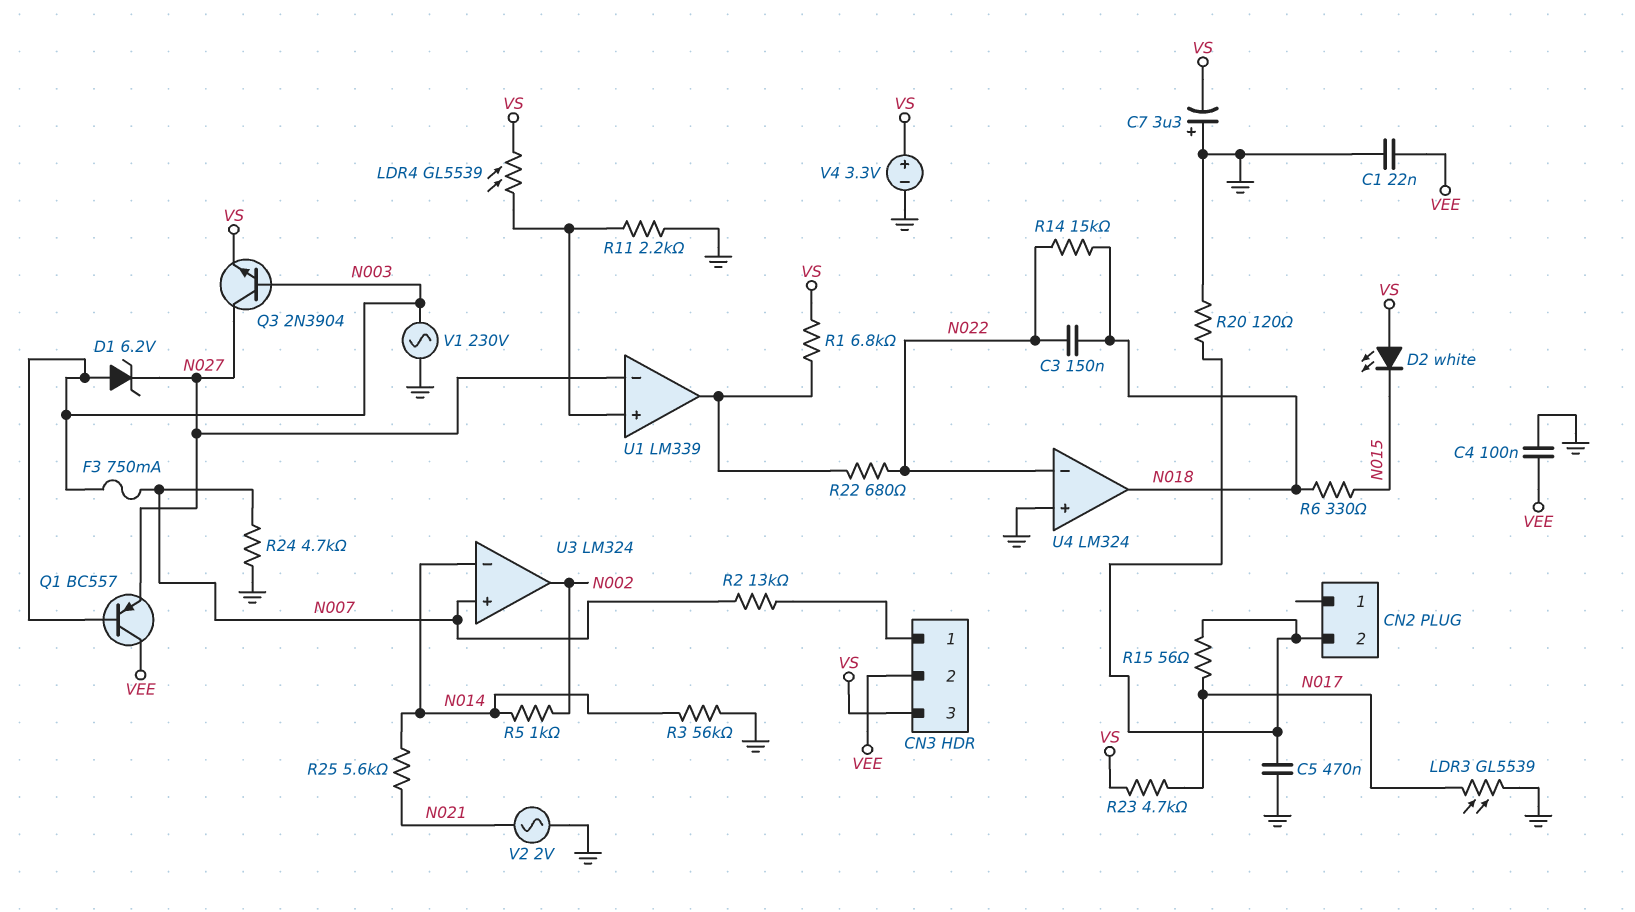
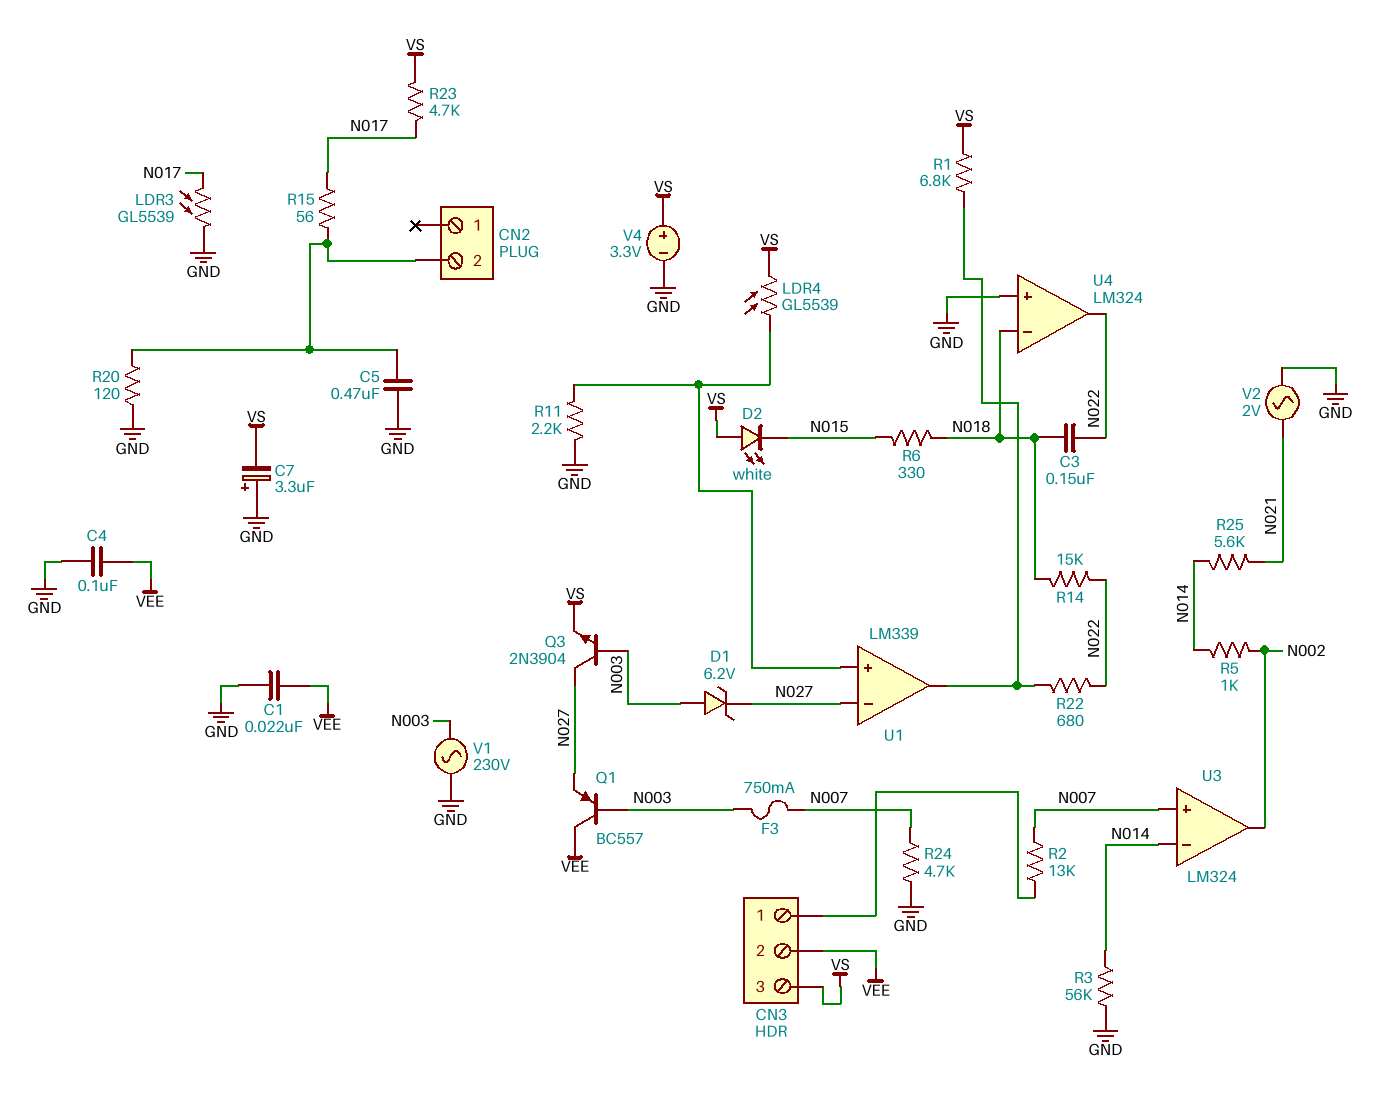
U4 pin in-: N022 -> N018
U4 pin out: N018 -> N022

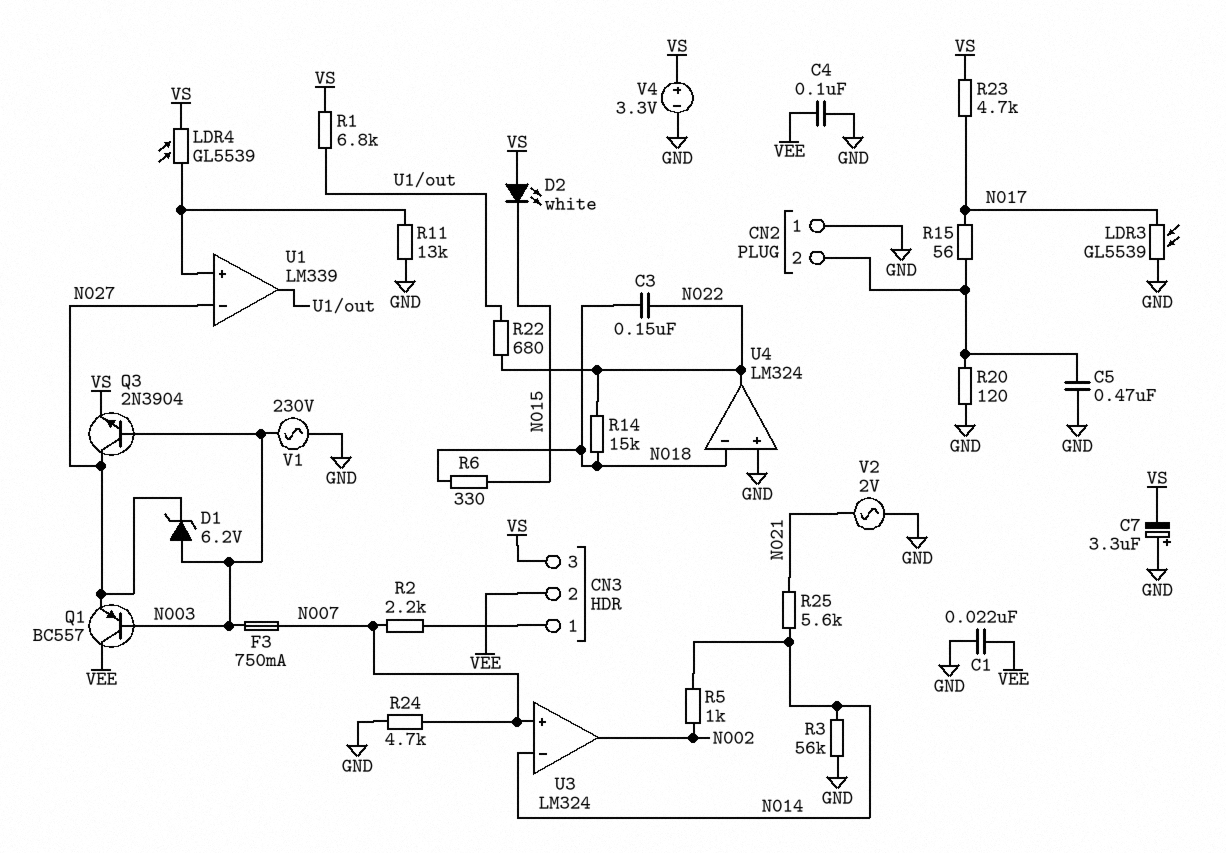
CN2 pin 1: none -> GND
R2: 13k (CN3/1, N007) -> 2.2k (CN3/1, N007)
R11: 2.2k (GND, U1/in+) -> 13k (GND, U1/in+)

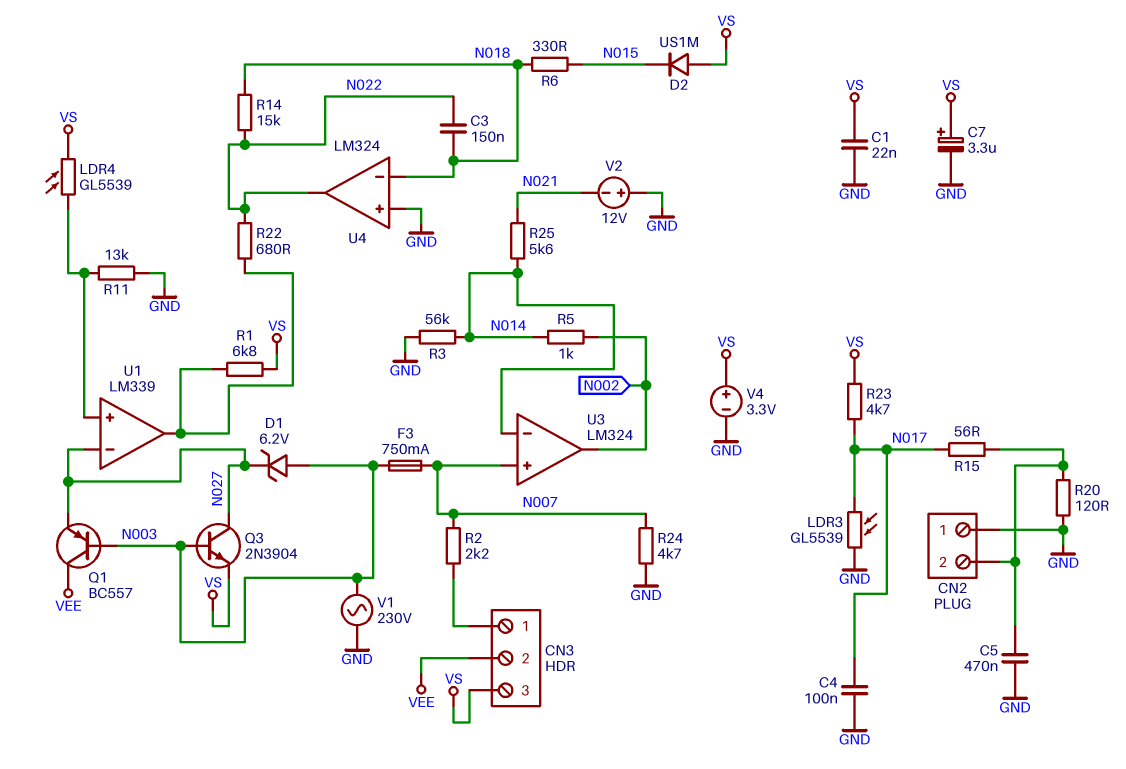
C1: 22nF (GND, VEE) -> 22nF (GND, VS)
C4: 100nF (GND, VEE) -> 100nF (GND, N017)
C7: 3.3uF (plus GND, minus VS) -> 3.3uF (plus VS, minus GND)
D2: LED white (A VS, K N015) -> diode US1M (A VS, K N015)
V2: AC 2V (GND, N021) -> 12V (plus GND, minus N021)

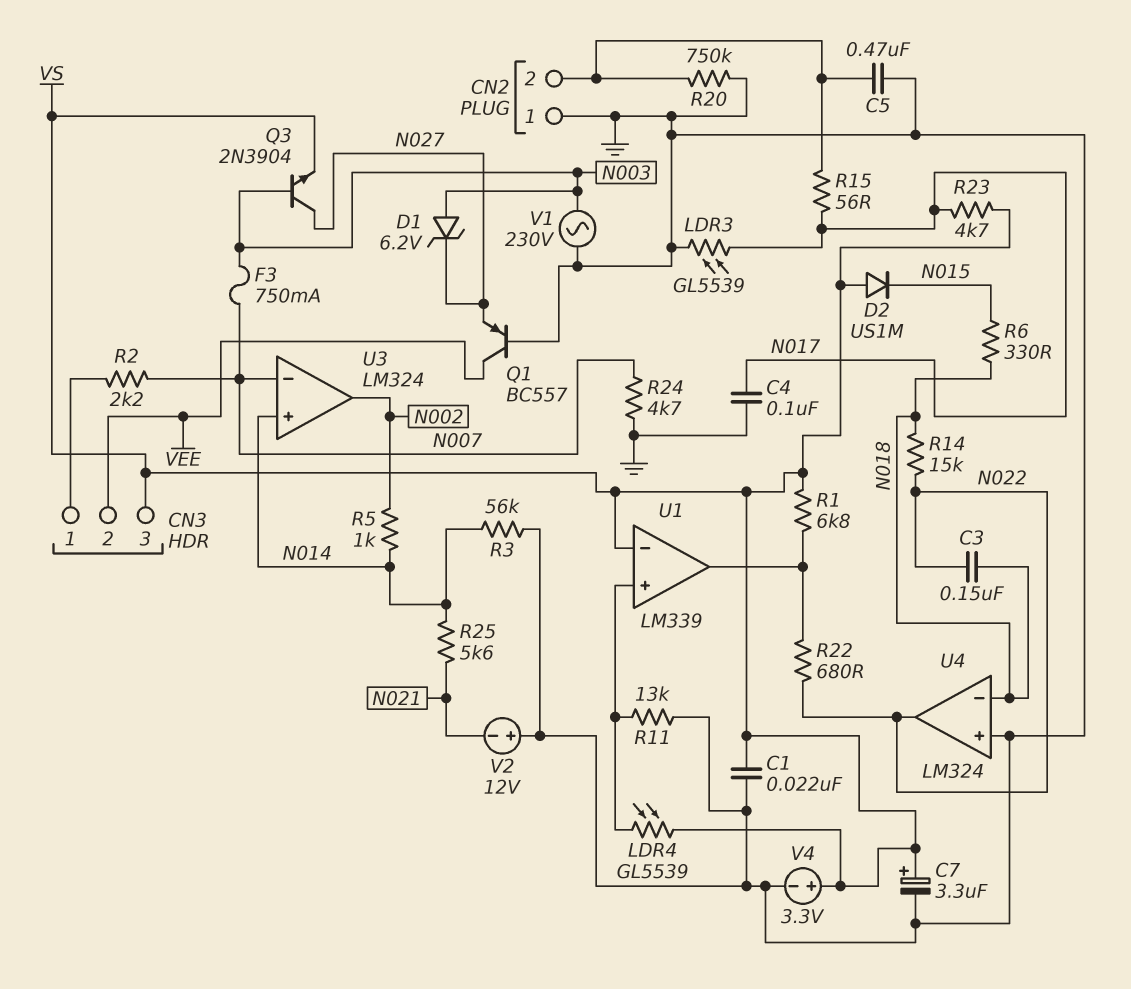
Q1: PNP BC557 (B N003, C VEE, E N027) -> PNP BC557 (B GND, C VEE, E N027)
R20: 120 (CN2/2, GND) -> 750k (CN2/2, GND)
U1 pin in-: N027 -> VS
U3 pin in+: N007 -> N014
U3 pin in-: N014 -> N007

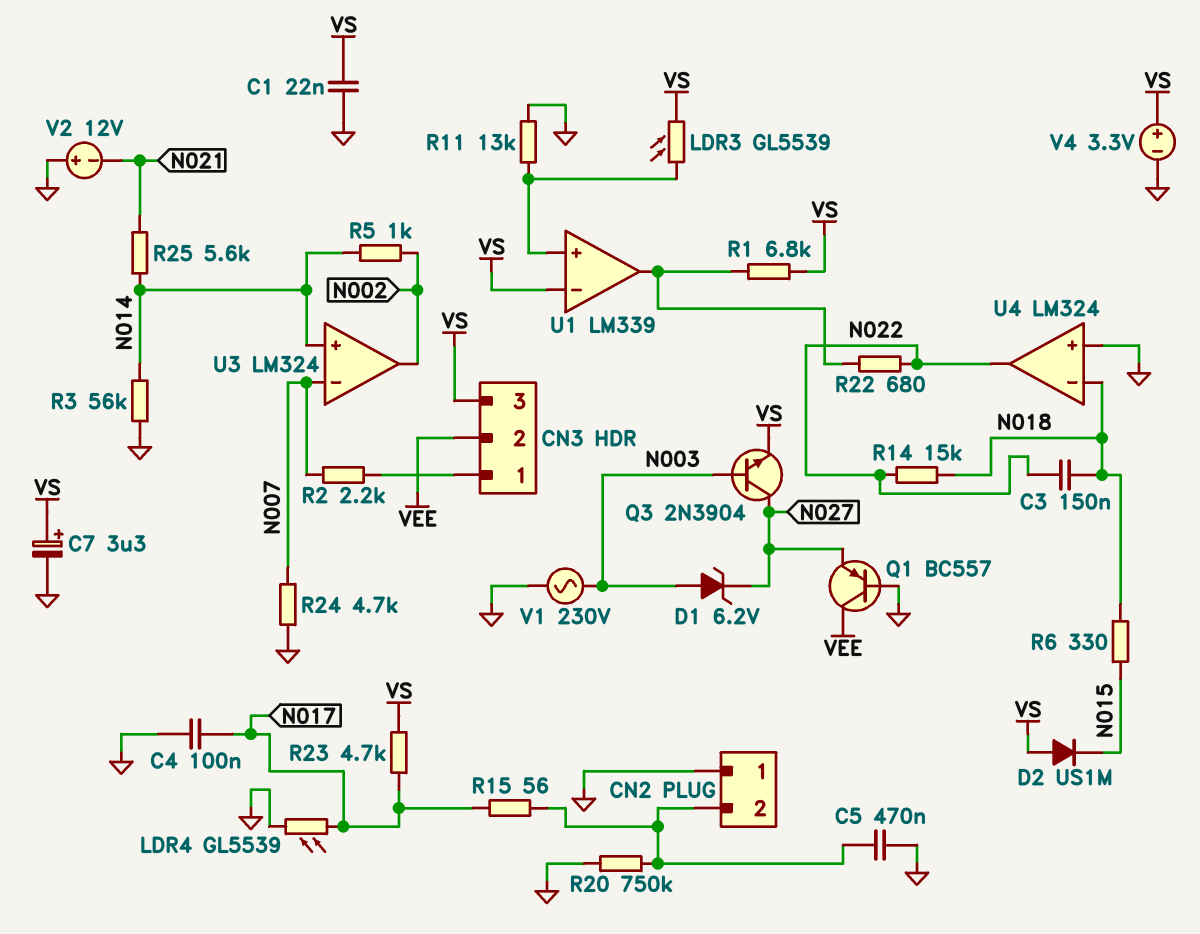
F3: 750mA (N003, N007) -> none
LDR3: GL5539 (GND, N017) -> GL5539 (U1/in+, VS)
LDR4: GL5539 (U1/in+, VS) -> GL5539 (GND, N017)

